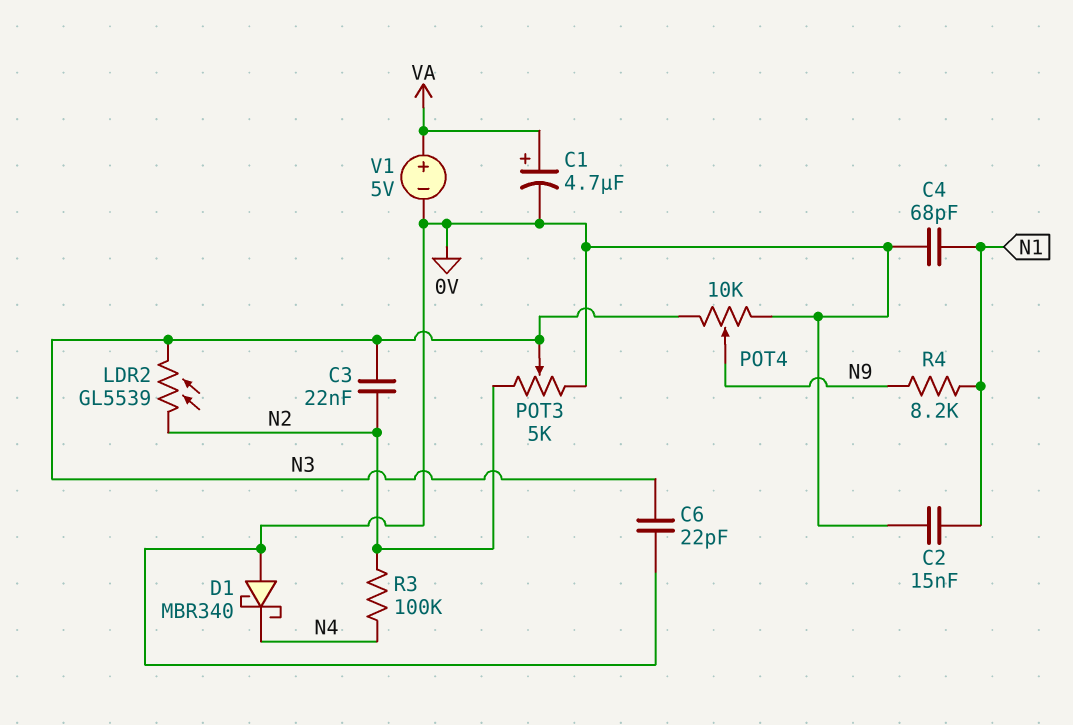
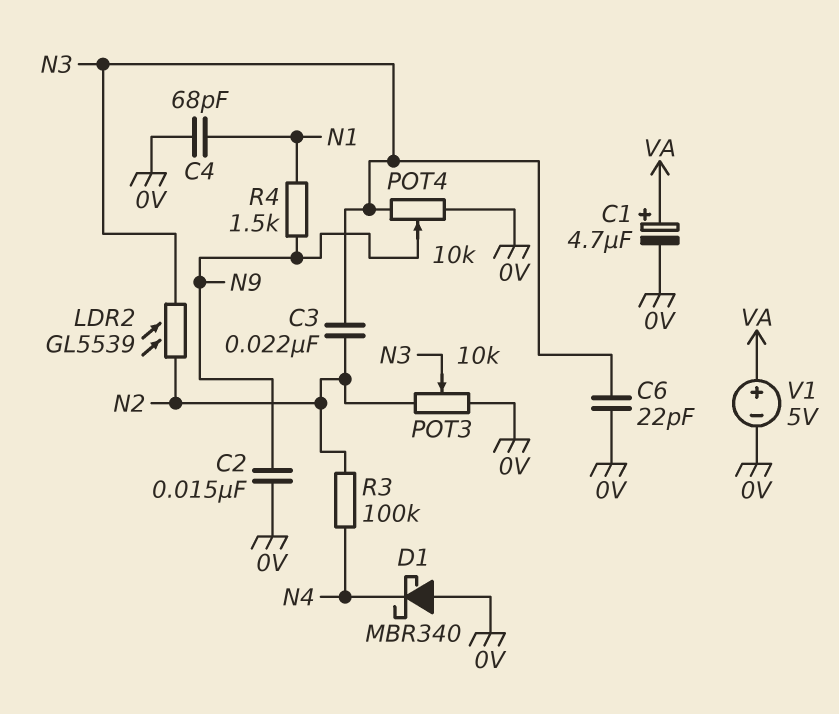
C2: 15nF (0V, N1) -> 15nF (0V, N9)
POT3: 5k (0V, N2, wiper N3) -> 10k (0V, N2, wiper N3)
R4: 8.2k (N1, N9) -> 1.5k (N1, N9)

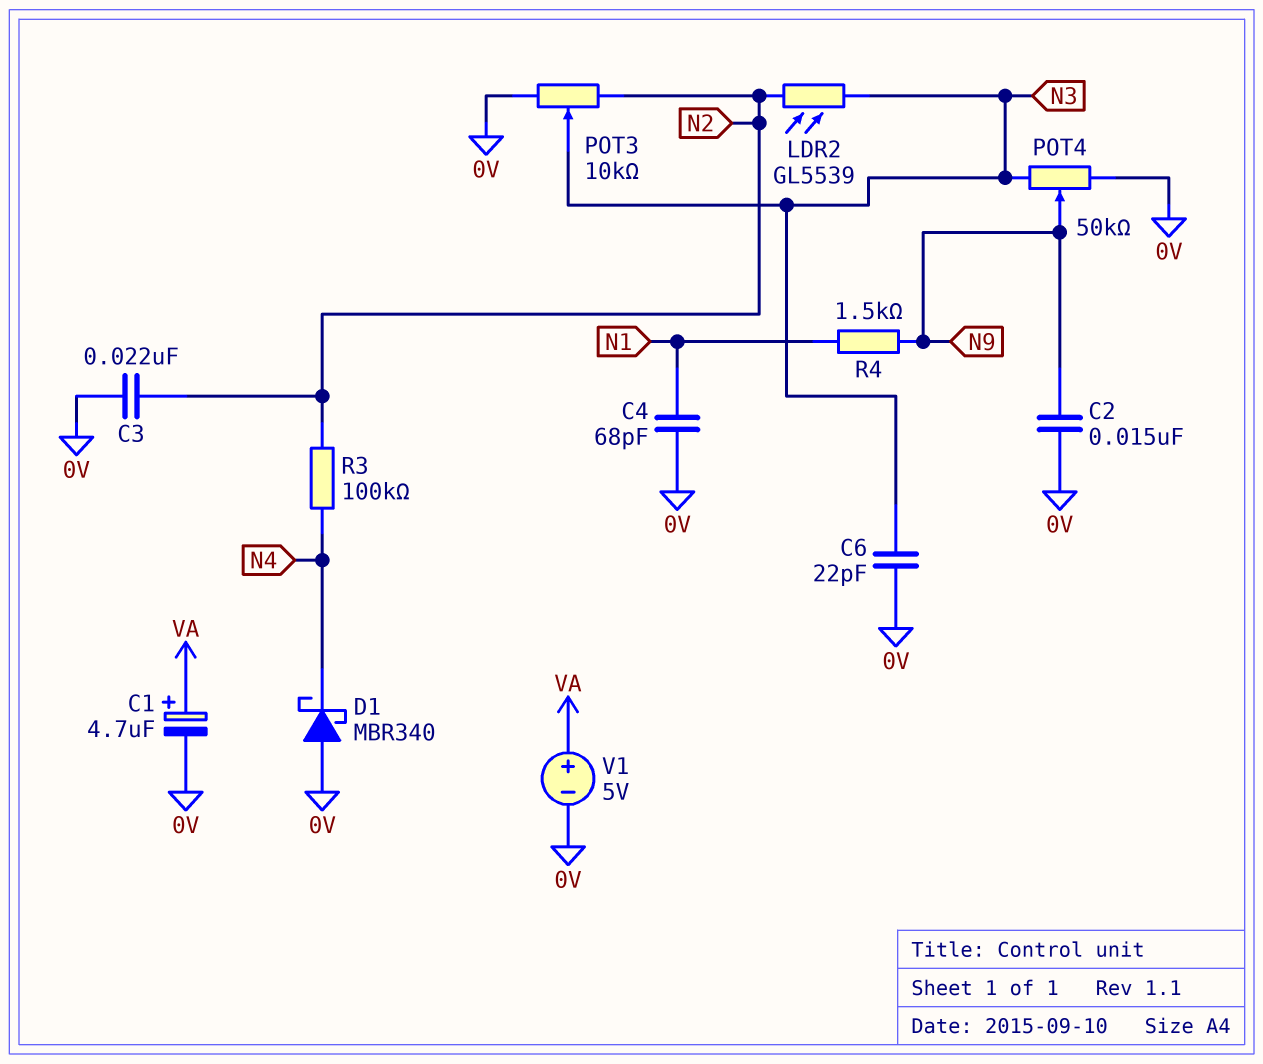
C3: 22nF (N2, N3) -> 22nF (0V, N2)
POT4: 10k (0V, N3, wiper N9) -> 50k (0V, N3, wiper N9)

